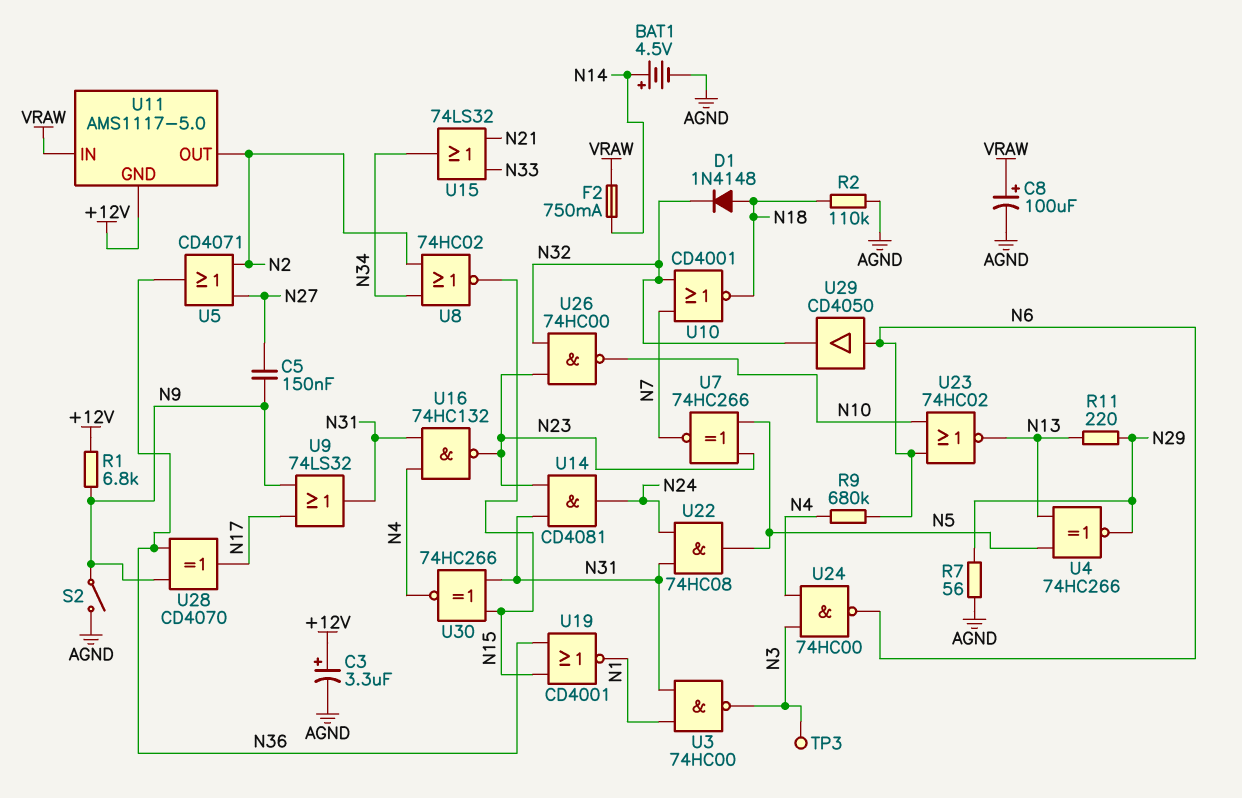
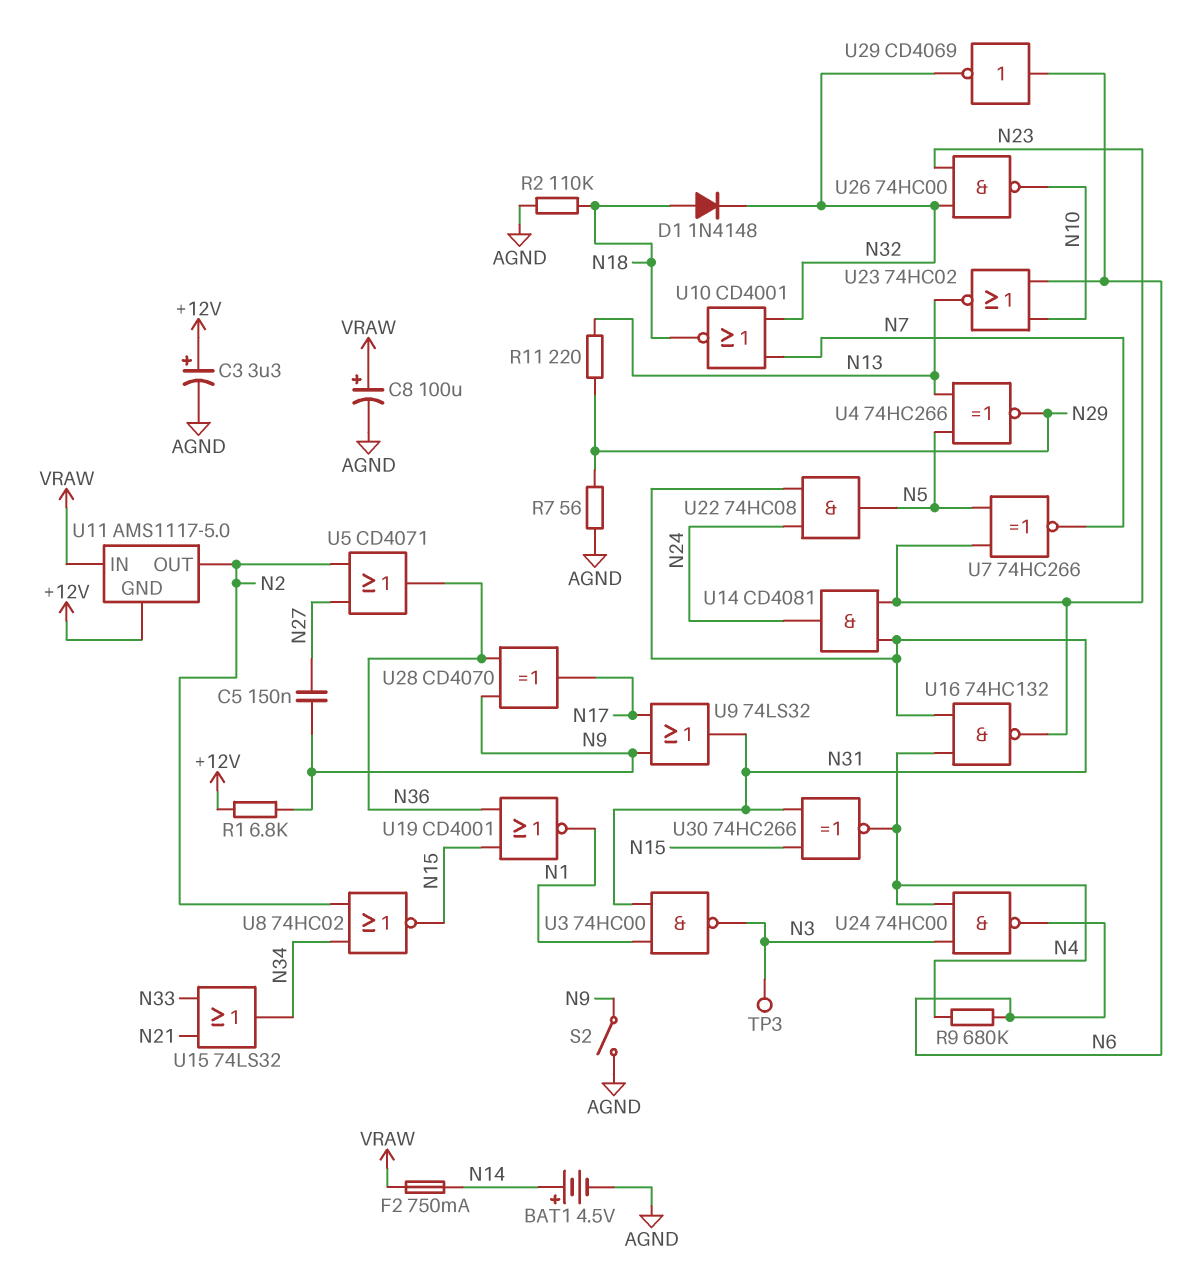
U29: buffer CD4050 (in N6, out N32) -> NOT CD4069 (in N6, out N32)

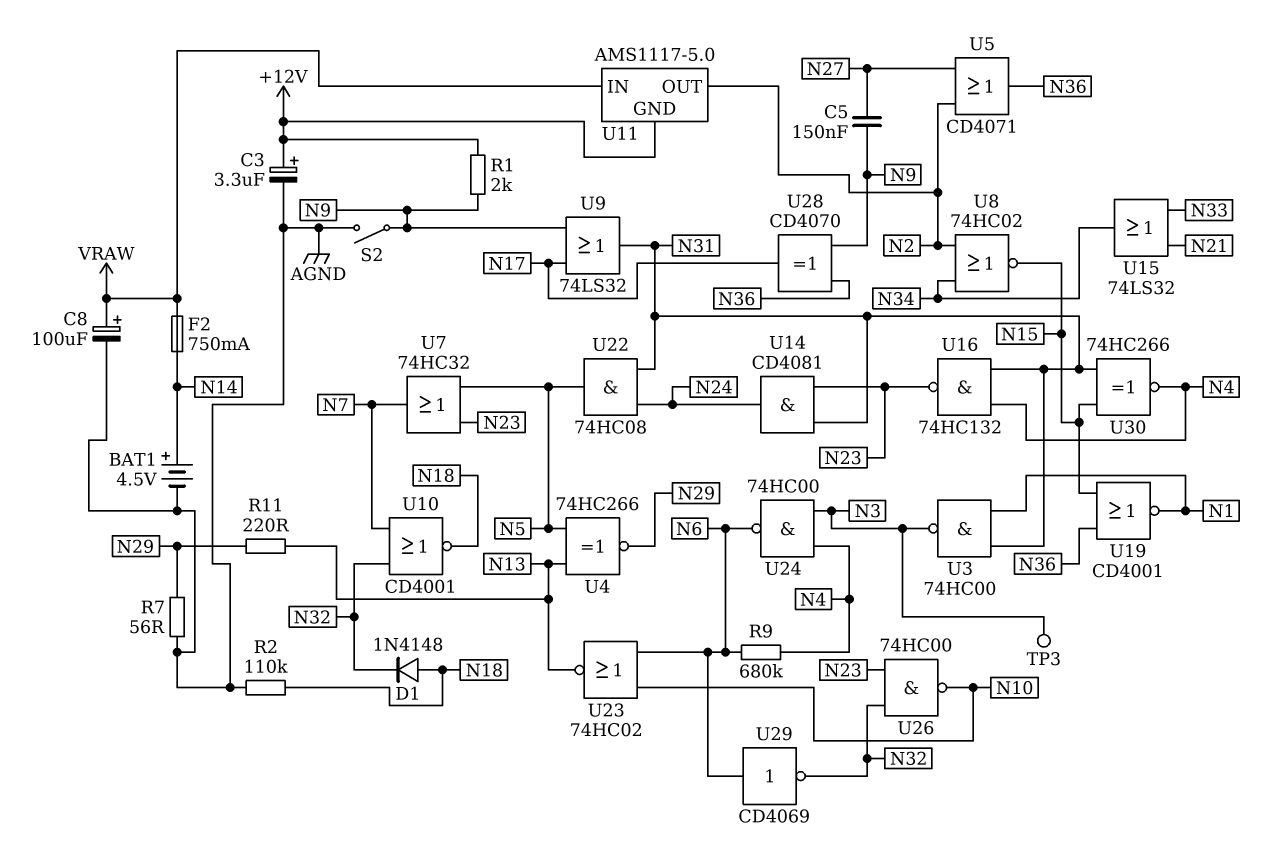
R1: 6.8k (+12V, N9) -> 2k (+12V, N9)
U7: XNOR 74HC266 (in N5, in N23, out N7) -> OR 74HC32 (in N5, in N23, out N7)

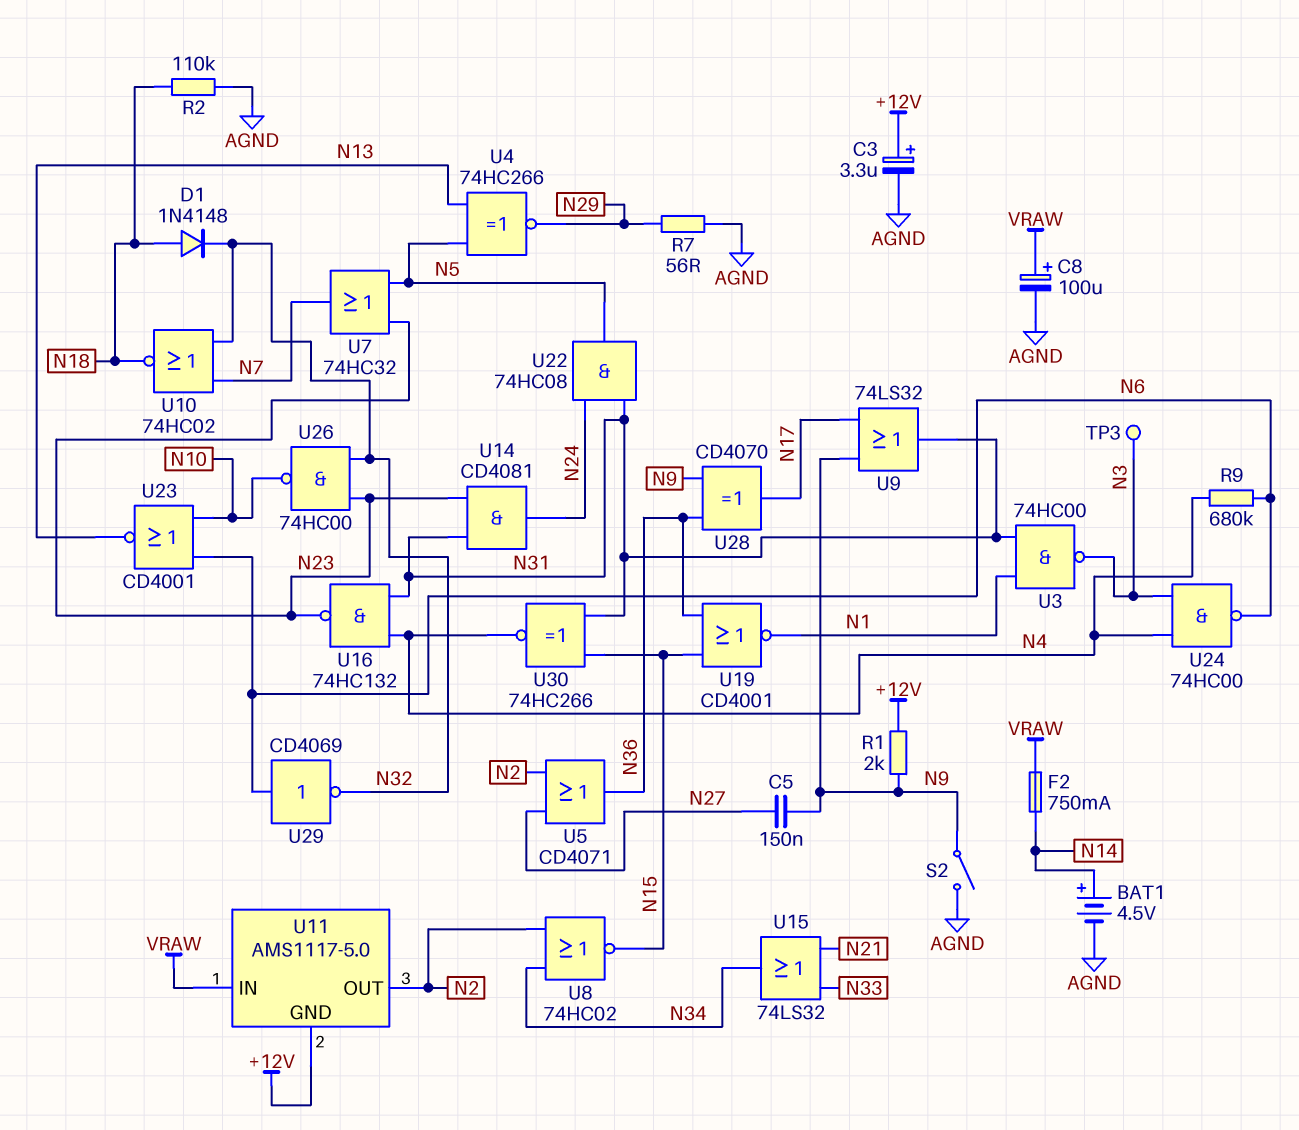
R11: 220 (N13, N29) -> none
U10: NOR CD4001 (in N7, in N32, out N18) -> NOR 74HC02 (in N7, in N32, out N18)
U23: NOR 74HC02 (in N6, in N10, out N13) -> NOR CD4001 (in N6, in N10, out N13)

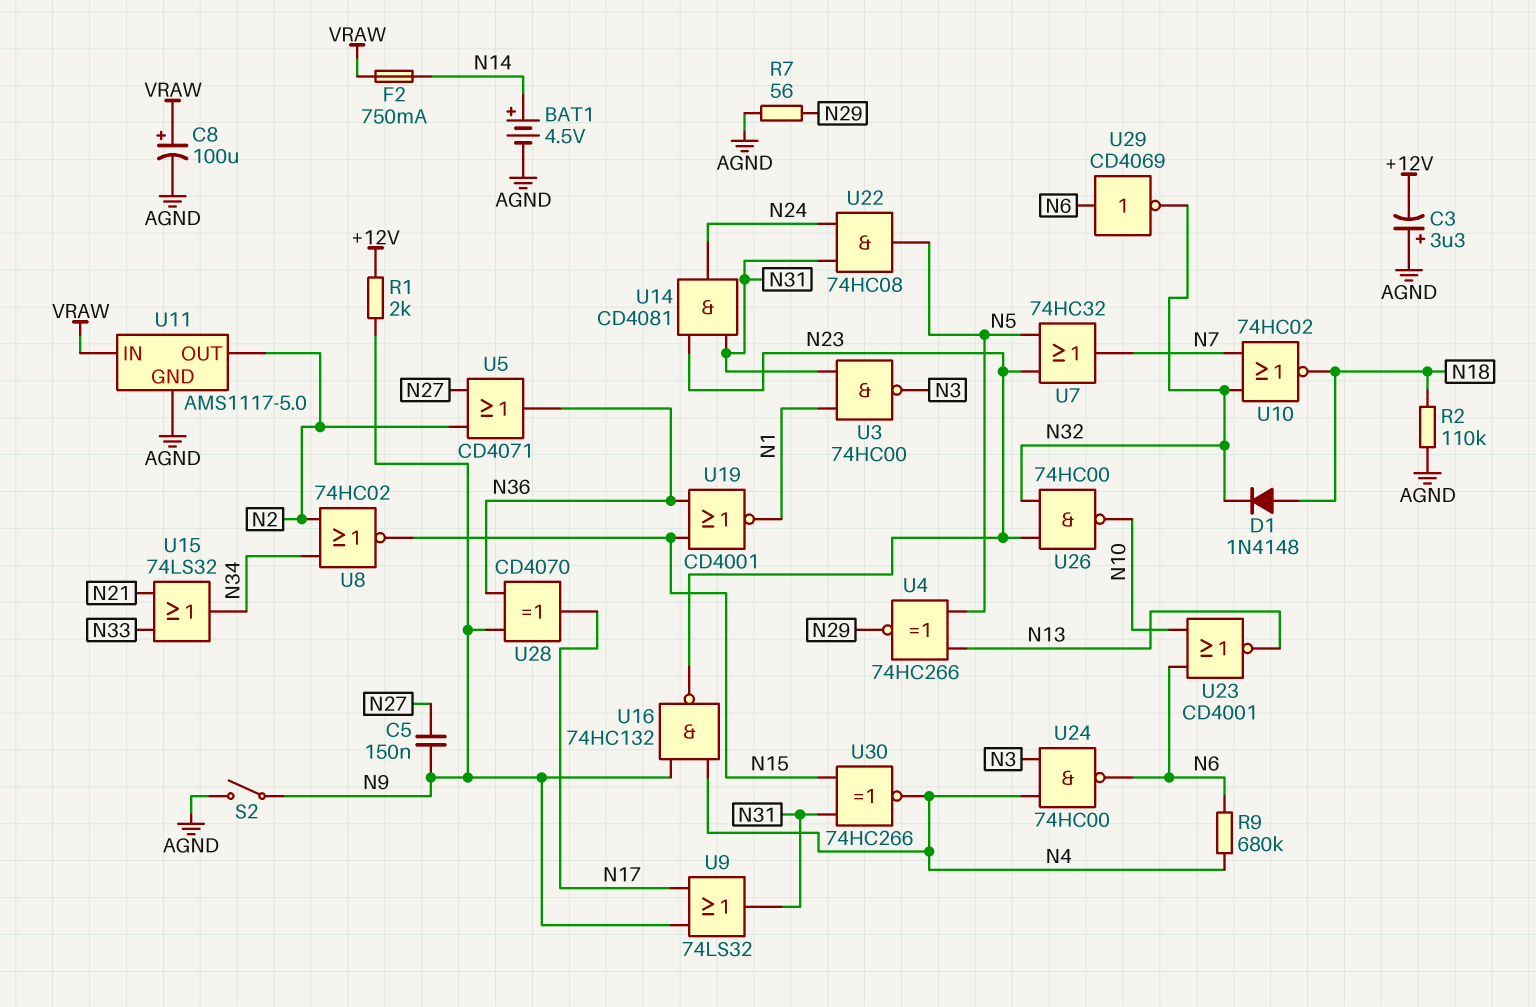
C3: 3.3uF (plus +12V, minus AGND) -> 3.3uF (plus AGND, minus +12V)
TP3: test point (N3) -> none
U11 pin GND: +12V -> AGND
U16: NAND 74HC132 (in N4, in N31, out N23) -> NAND 74HC132 (in N4, in N9, out N23)

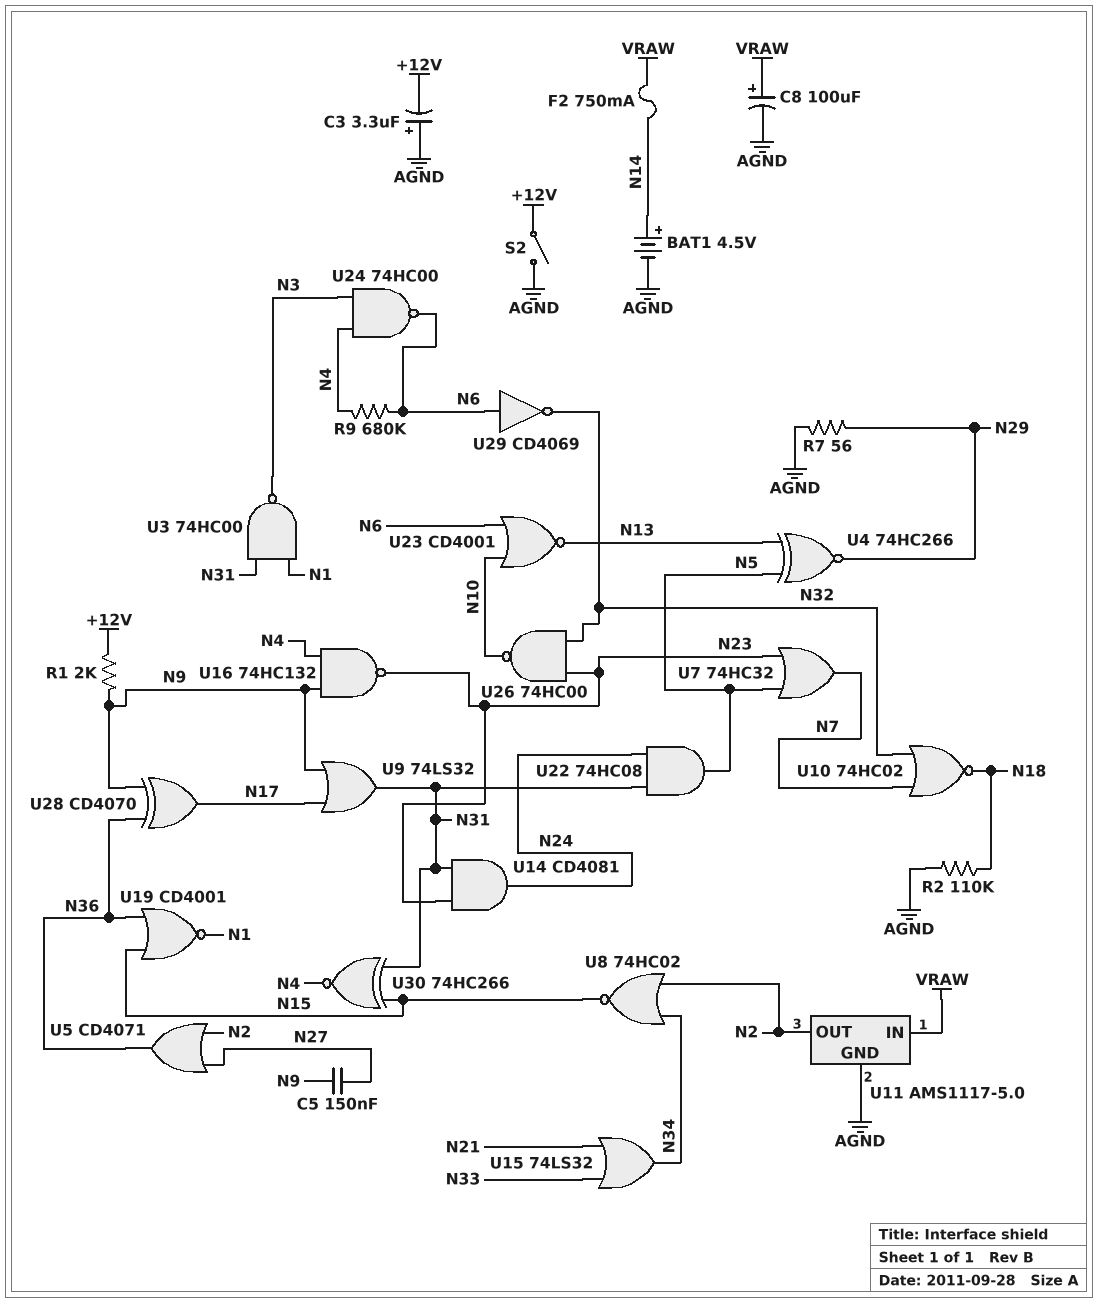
D1: diode 1N4148 (A N18, K N32) -> none
S2: switch (AGND, N9) -> switch (+12V, AGND)

